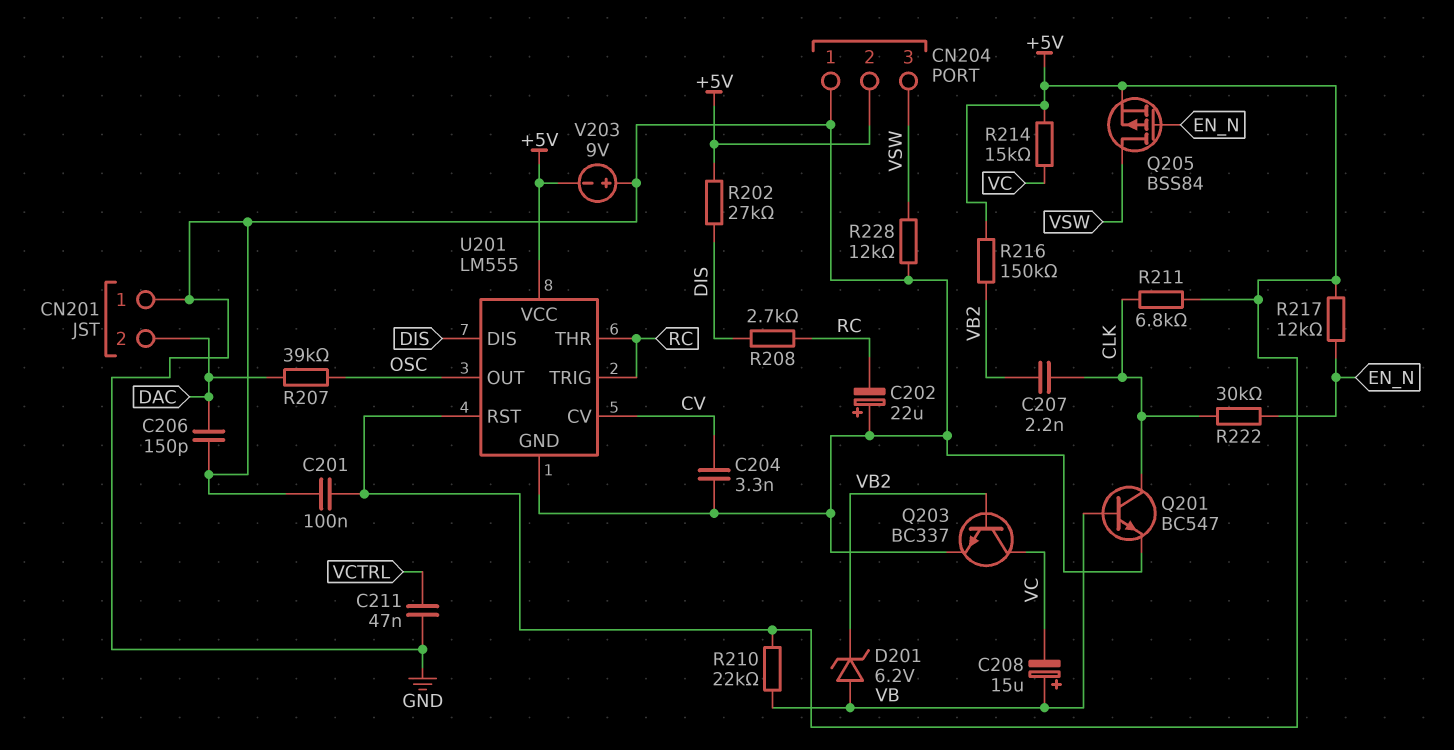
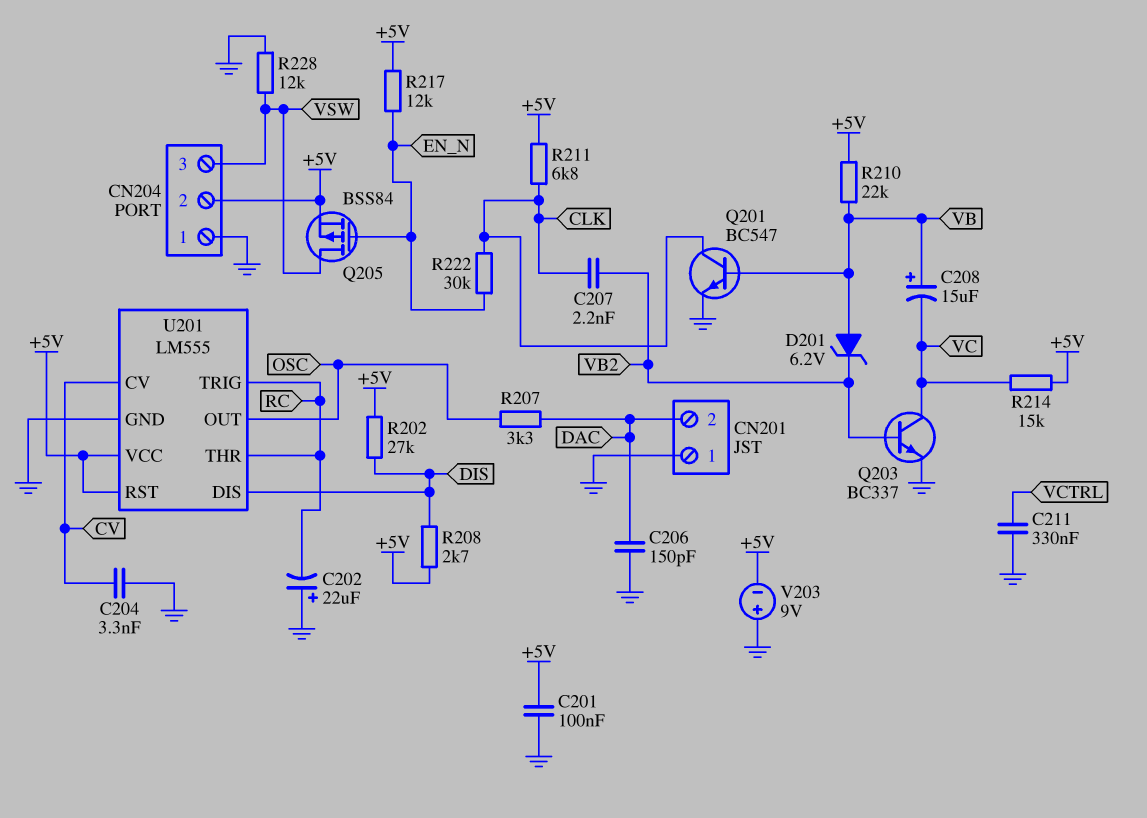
C211: 47nF (GND, VCTRL) -> 330nF (GND, VCTRL)
R207: 39k (DAC, OSC) -> 3.3k (DAC, OSC)
R208: 2.7k (DIS, RC) -> 2.7k (+5V, DIS)
R216: 150k (+5V, VB2) -> none

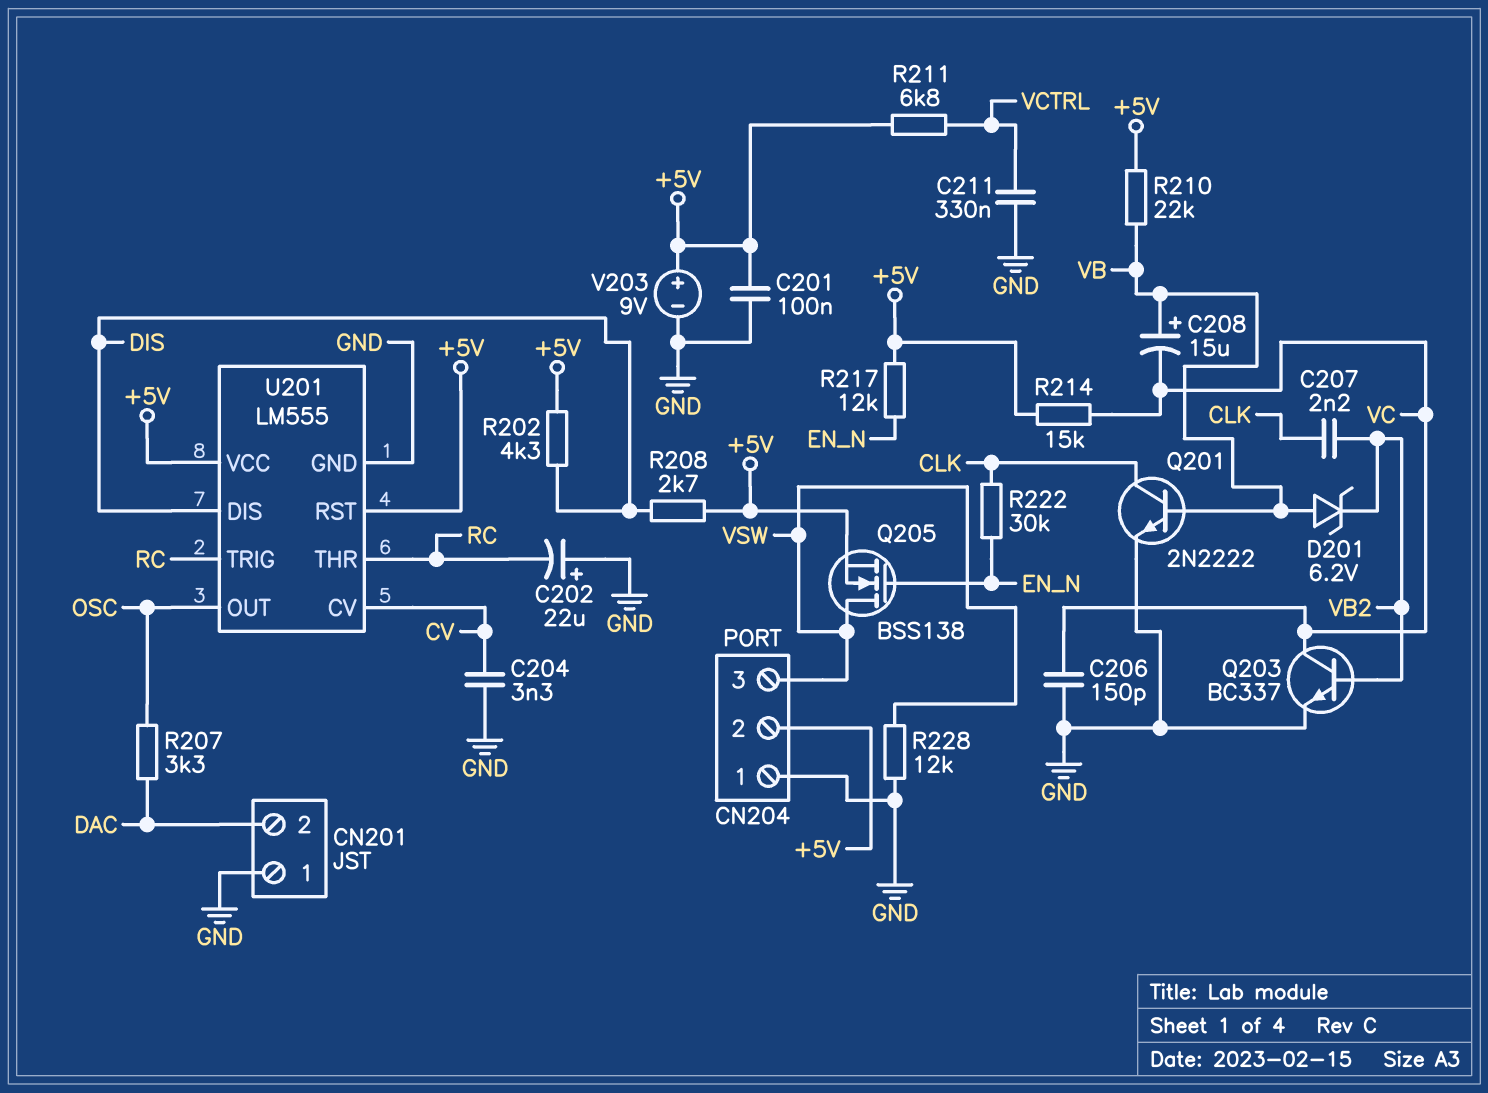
C206: 150pF (DAC, GND) -> 150pF (GND, VC)
Q201: NPN BC547 (B VB, C CLK, E GND) -> NPN 2N2222 (B VB, C CLK, E GND)
Q205: PMOS BSS84 (G EN_N, D VSW, S +5V) -> NMOS BSS138 (G EN_N, D VSW, S +5V)
R202: 27k (+5V, DIS) -> 4.3k (+5V, DIS)
R211: 6.8k (+5V, CLK) -> 6.8k (+5V, VCTRL)
V203: 9V (plus GND, minus +5V) -> 9V (plus +5V, minus GND)

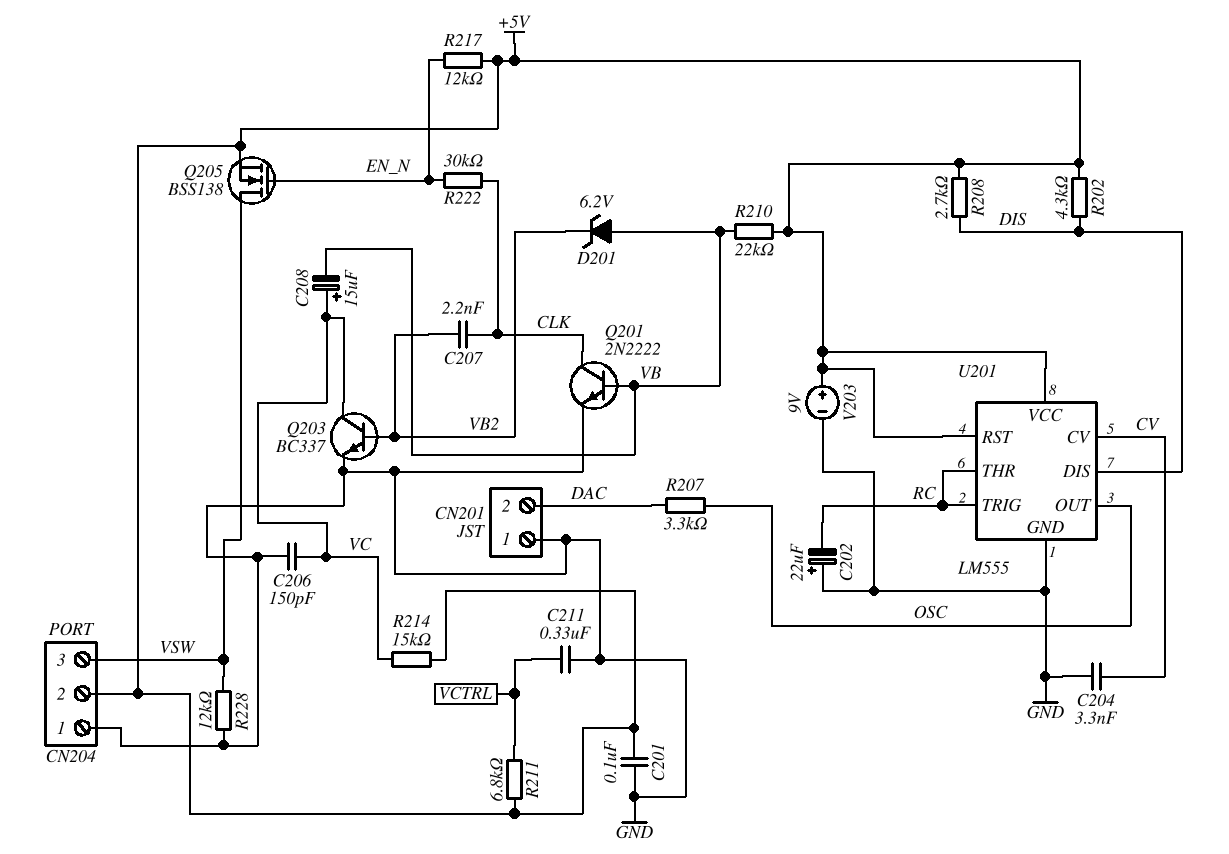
C208: 15uF (plus VB, minus VC) -> 15uF (plus VC, minus VB)

